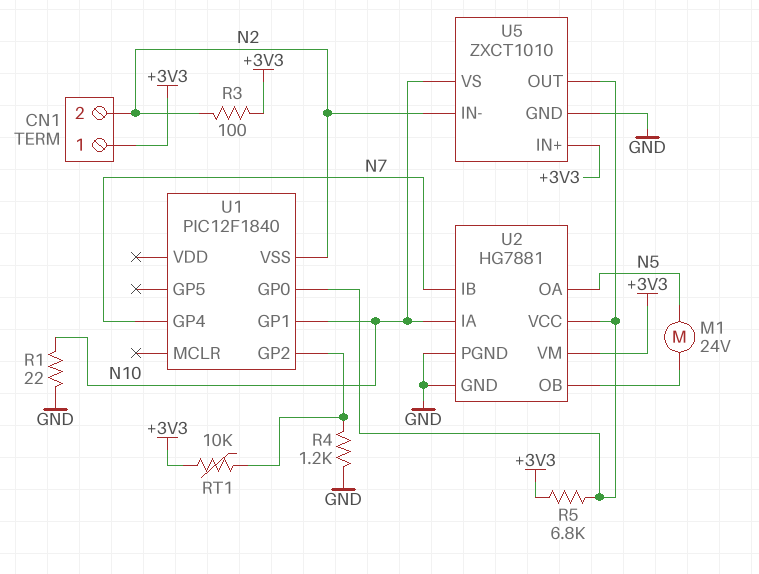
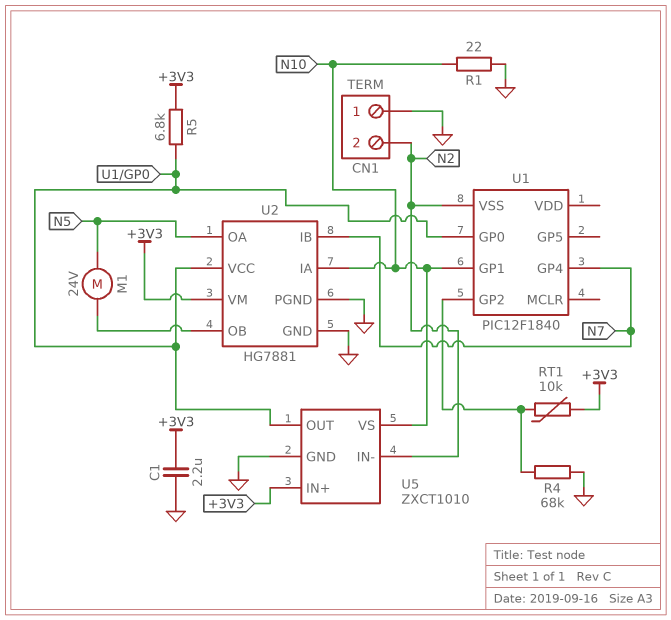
C1: none -> 2.2uF (+3V3, GND)
CN1 pin 1: +3V3 -> GND
R3: 100 (+3V3, N2) -> none
R4: 1.2k (GND, U1/GP2) -> 68k (GND, U1/GP2)

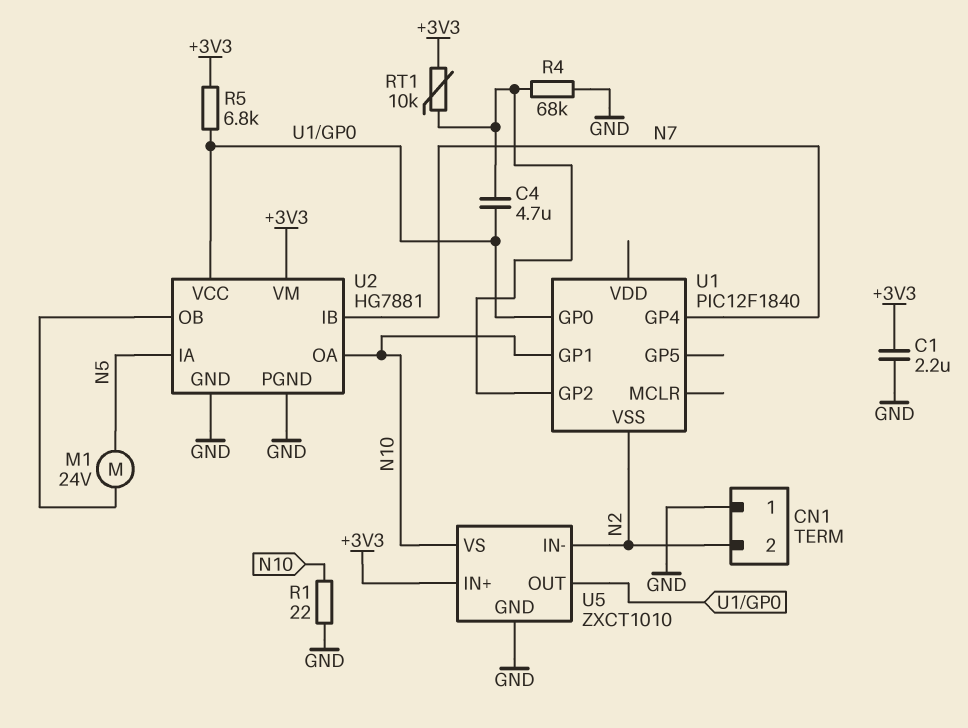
C4: none -> 4.7uF (U1/GP0, U1/GP2)
U2 pin IA: N10 -> N5
U2 pin OA: N5 -> N10

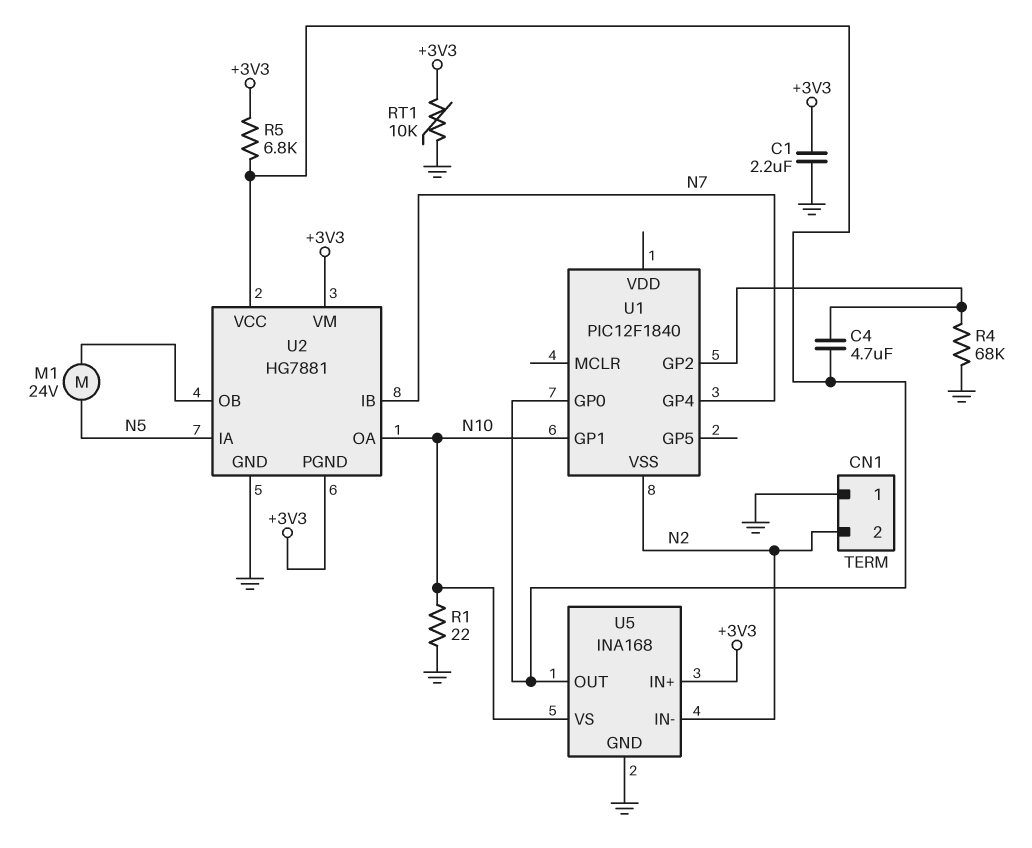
RT1: 10k (+3V3, U1/GP2) -> 10k (+3V3, GND)
U2 pin PGND: GND -> +3V3
U5: ZXCT1010 -> INA168

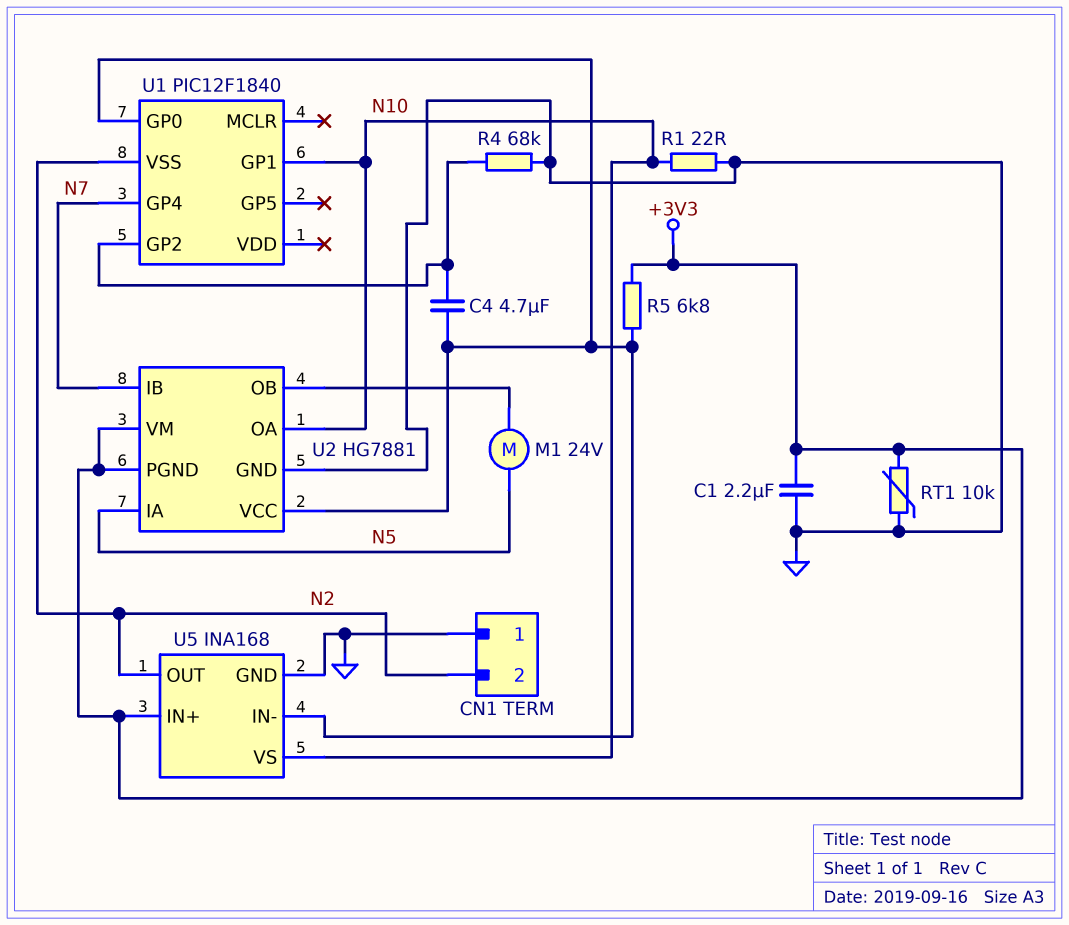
U5 pin IN-: N2 -> U1/GP0
U5 pin OUT: U1/GP0 -> N2

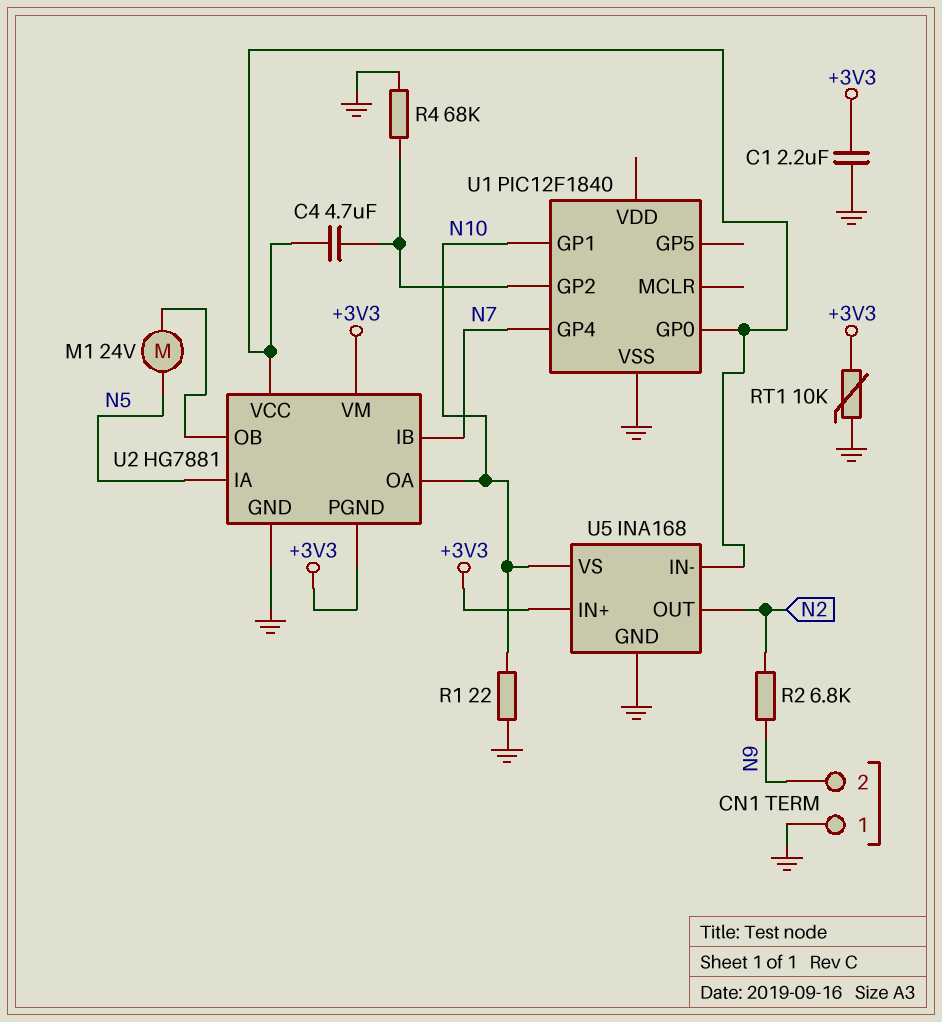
CN1 pin 2: N2 -> N9
R2: none -> 6.8k (N2, N9)
R5: 6.8k (+3V3, U1/GP0) -> none
U1 pin VSS: N2 -> GND

